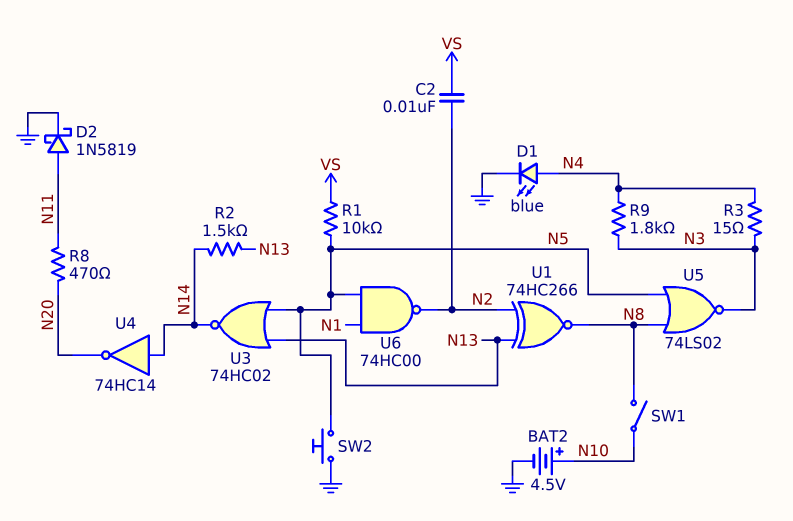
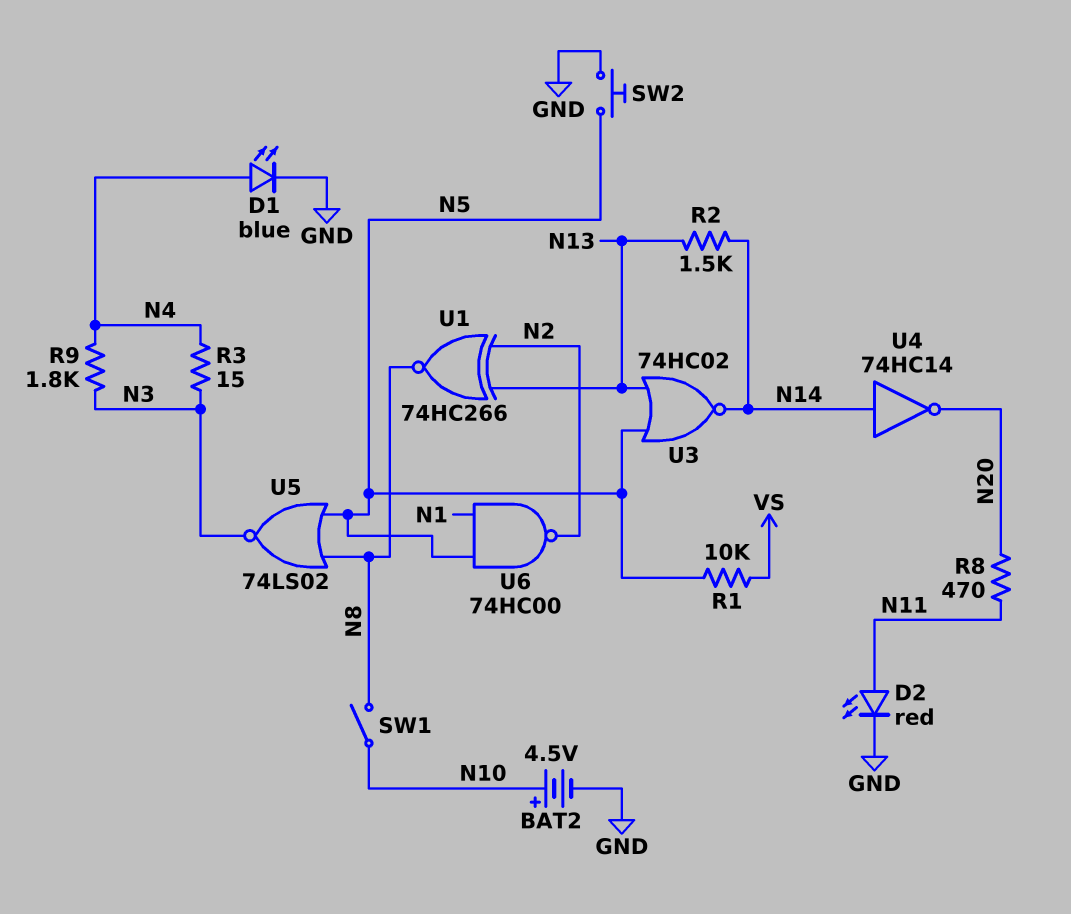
C2: 10nF (N2, VS) -> none
D2: schottky 1N5819 (A N11, K GND) -> LED red (A N11, K GND)

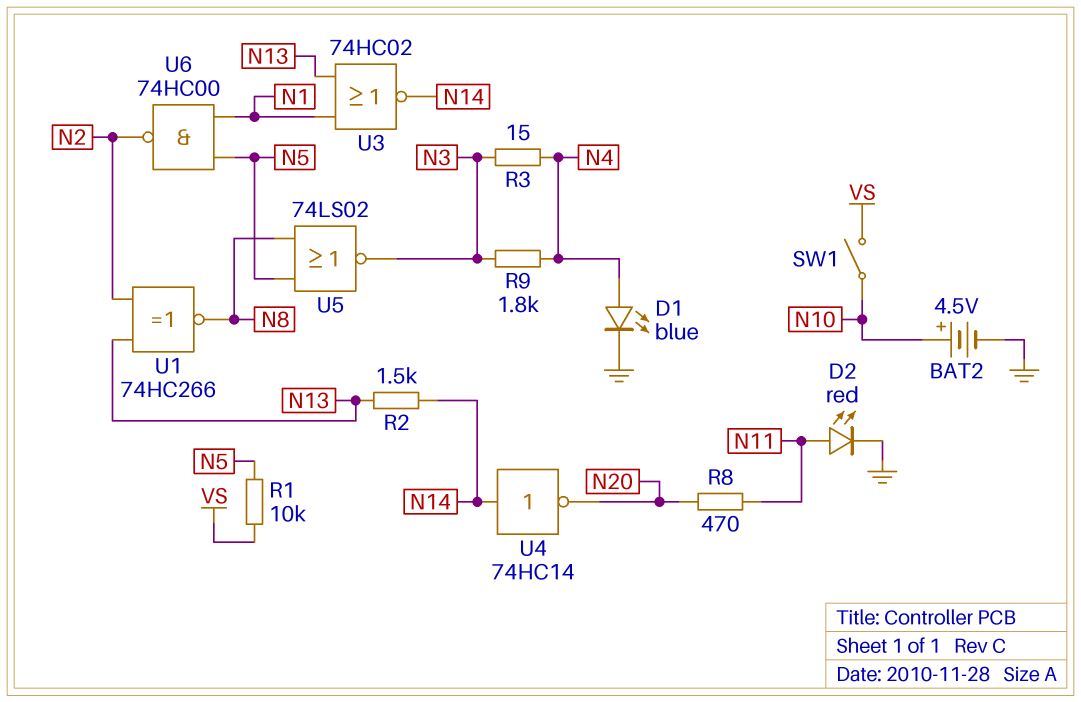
SW1: switch (N8, N10) -> switch (N10, VS)
SW2: button (GND, N5) -> none
U3: NOR 74HC02 (in N5, in N13, out N14) -> NOR 74HC02 (in N1, in N13, out N14)

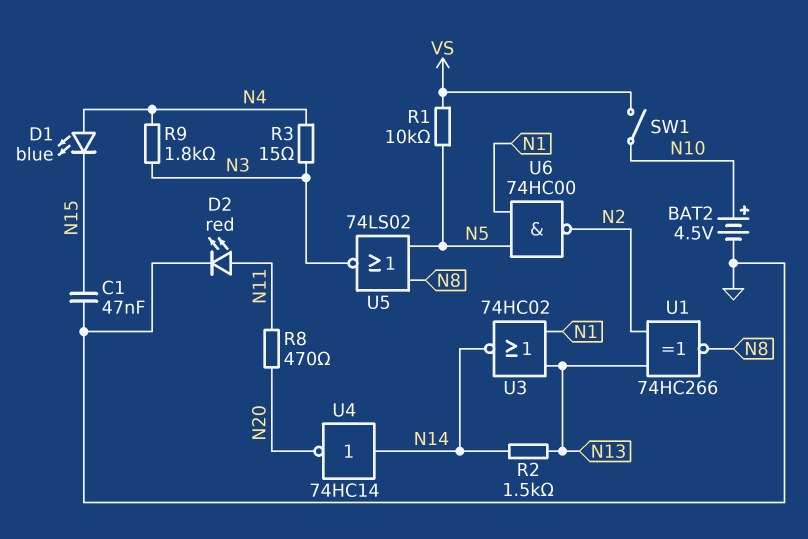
C1: none -> 47nF (GND, N15)
D1: LED blue (A N4, K GND) -> LED blue (A N4, K N15)

